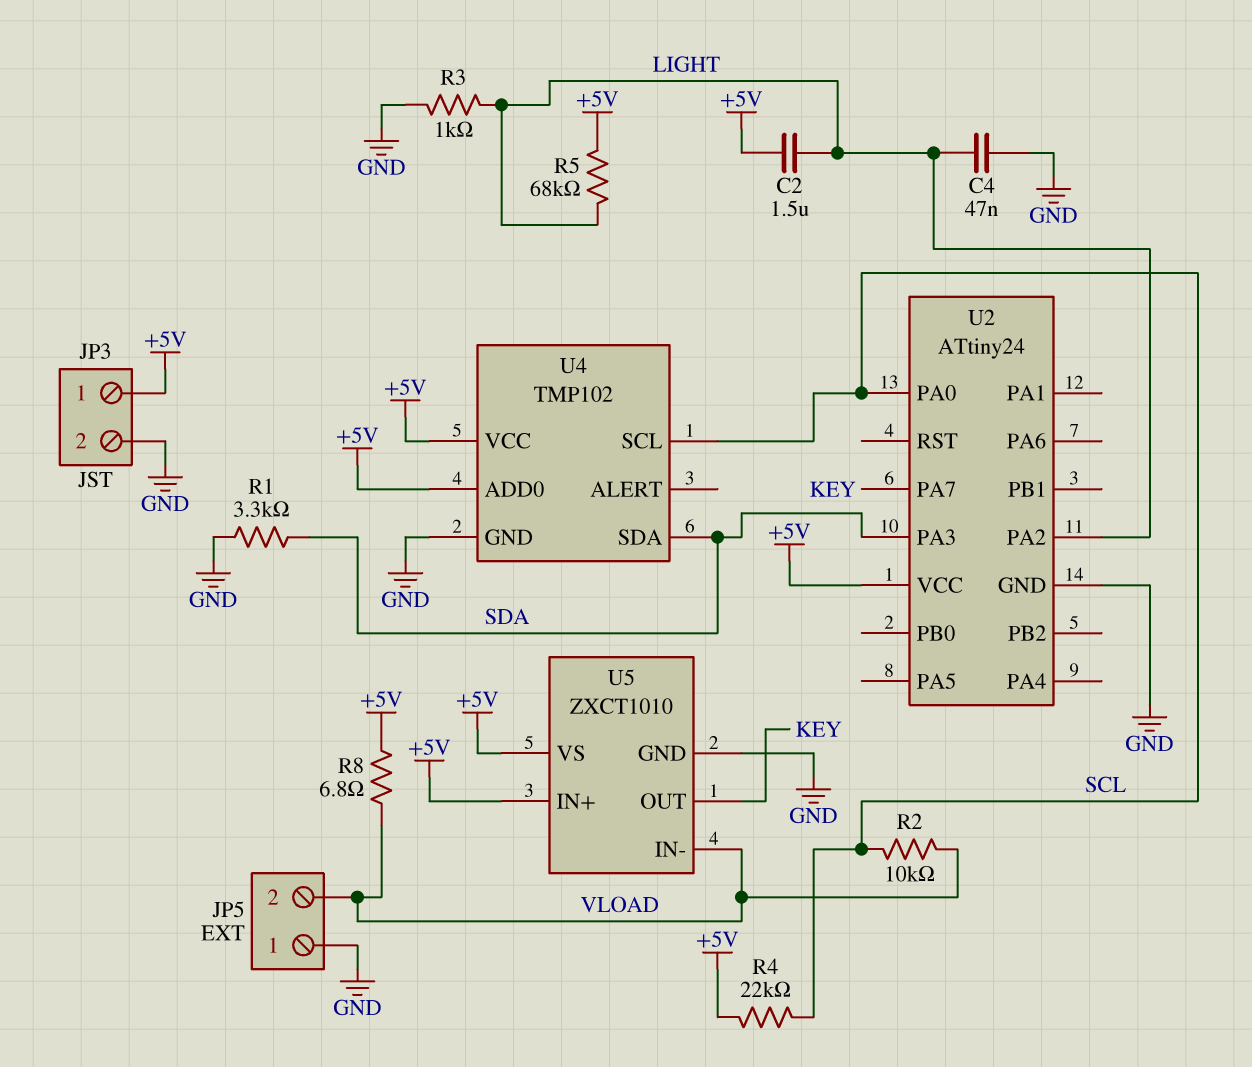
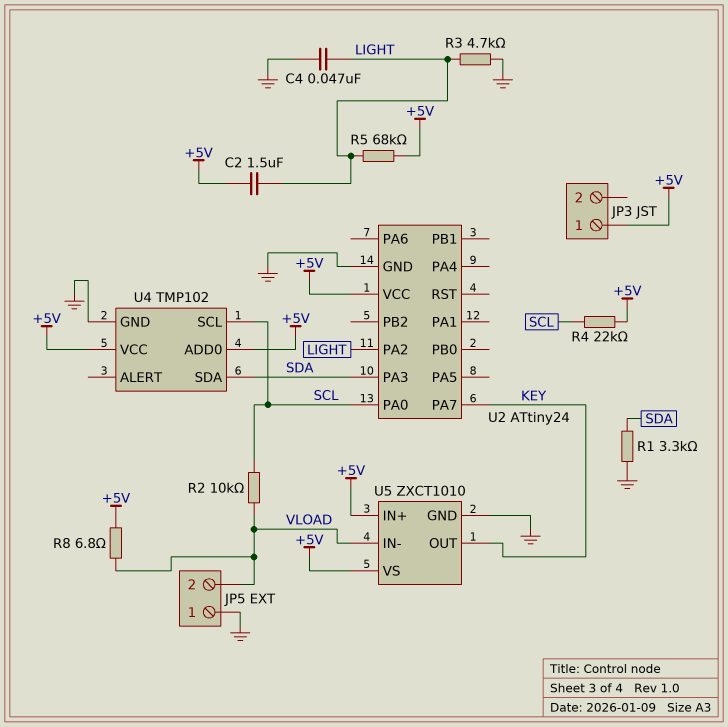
JP3 pin 2: GND -> none
R3: 1k (GND, LIGHT) -> 4.7k (GND, LIGHT)

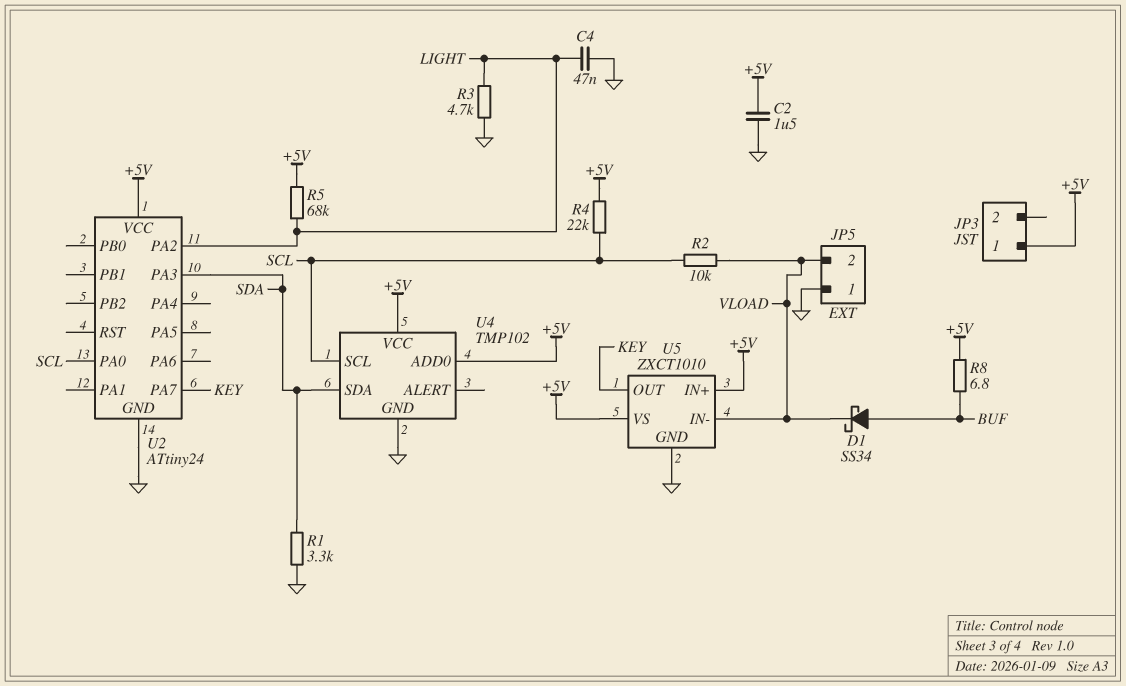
C2: 1.5uF (+5V, LIGHT) -> 1.5uF (+5V, GND)
D1: none -> schottky SS34 (A BUF, K VLOAD)
R8: 6.8 (+5V, VLOAD) -> 6.8 (+5V, BUF)

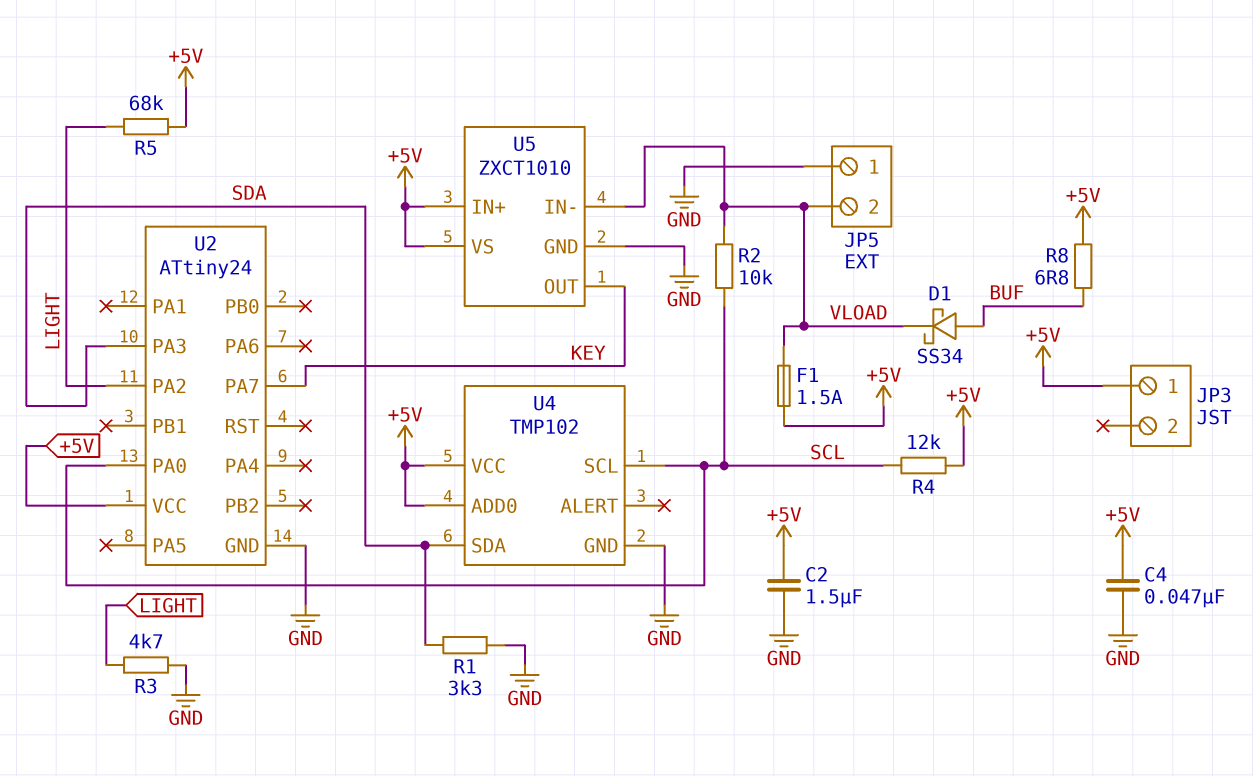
C4: 47nF (GND, LIGHT) -> 47nF (+5V, GND)
F1: none -> 1.5A (+5V, VLOAD)
R4: 22k (+5V, SCL) -> 12k (+5V, SCL)

